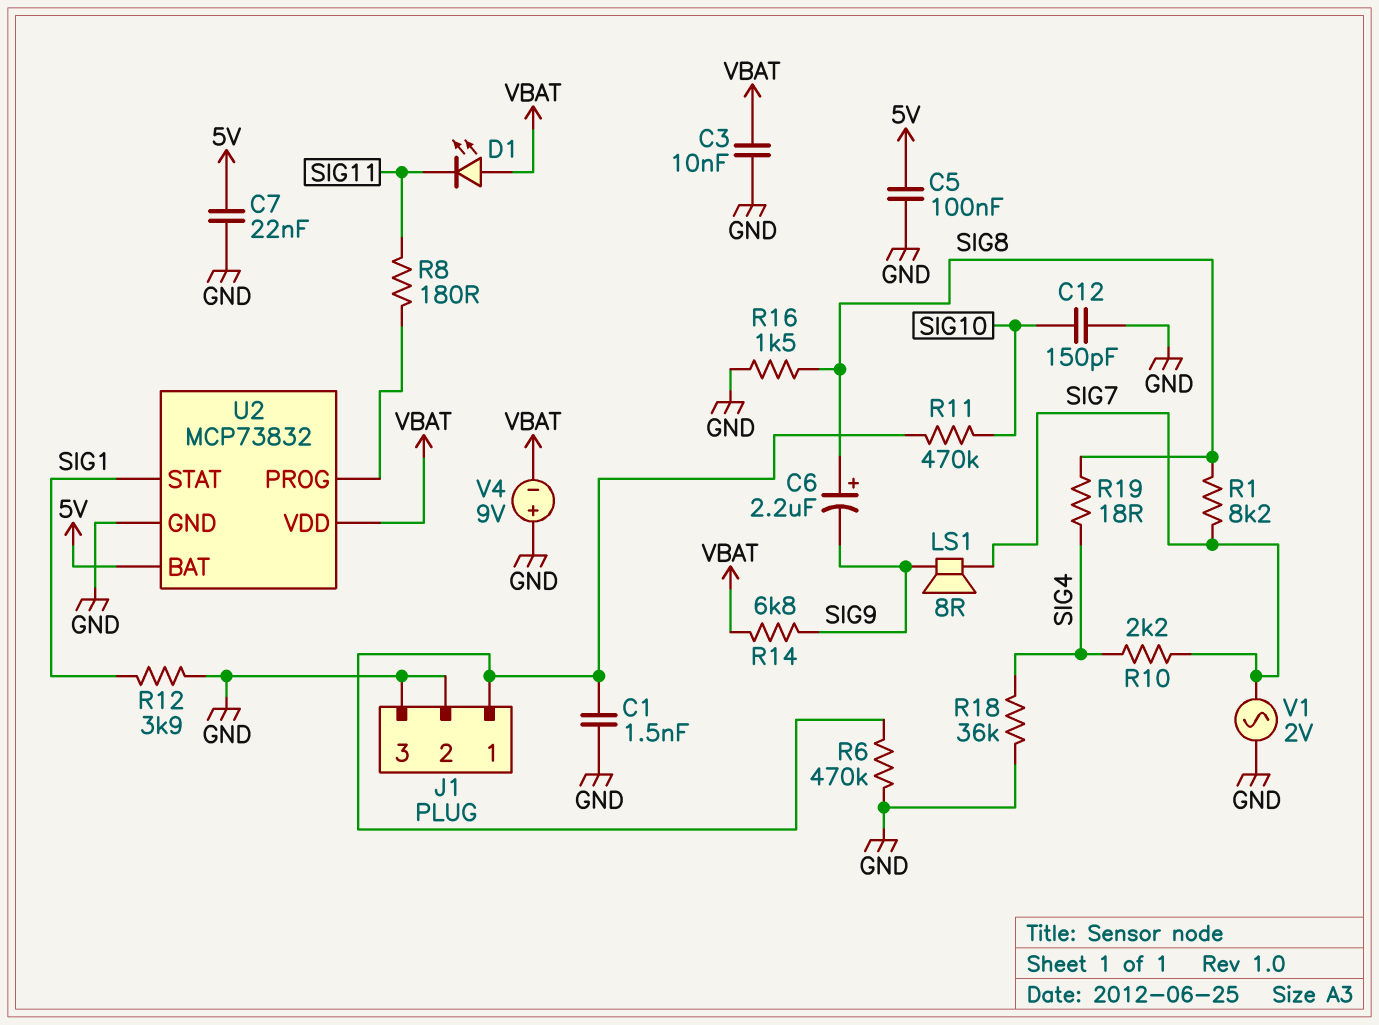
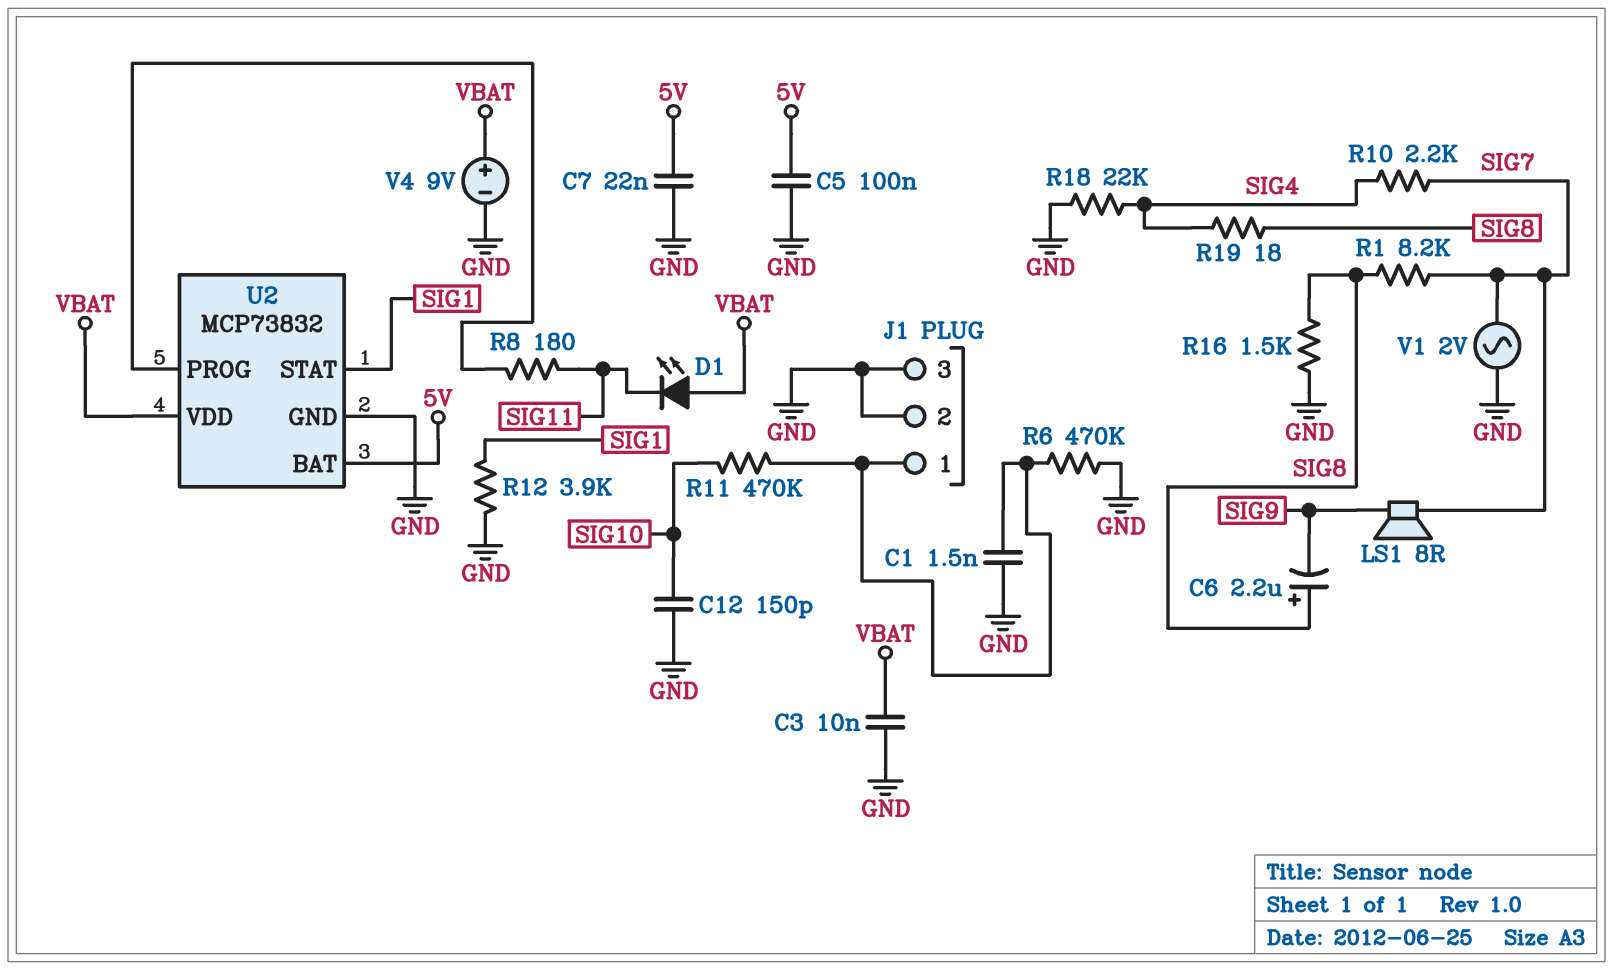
R14: 6.8k (SIG9, VBAT) -> none
R18: 36k (GND, SIG4) -> 22k (GND, SIG4)
V4: 9V (plus GND, minus VBAT) -> 9V (plus VBAT, minus GND)

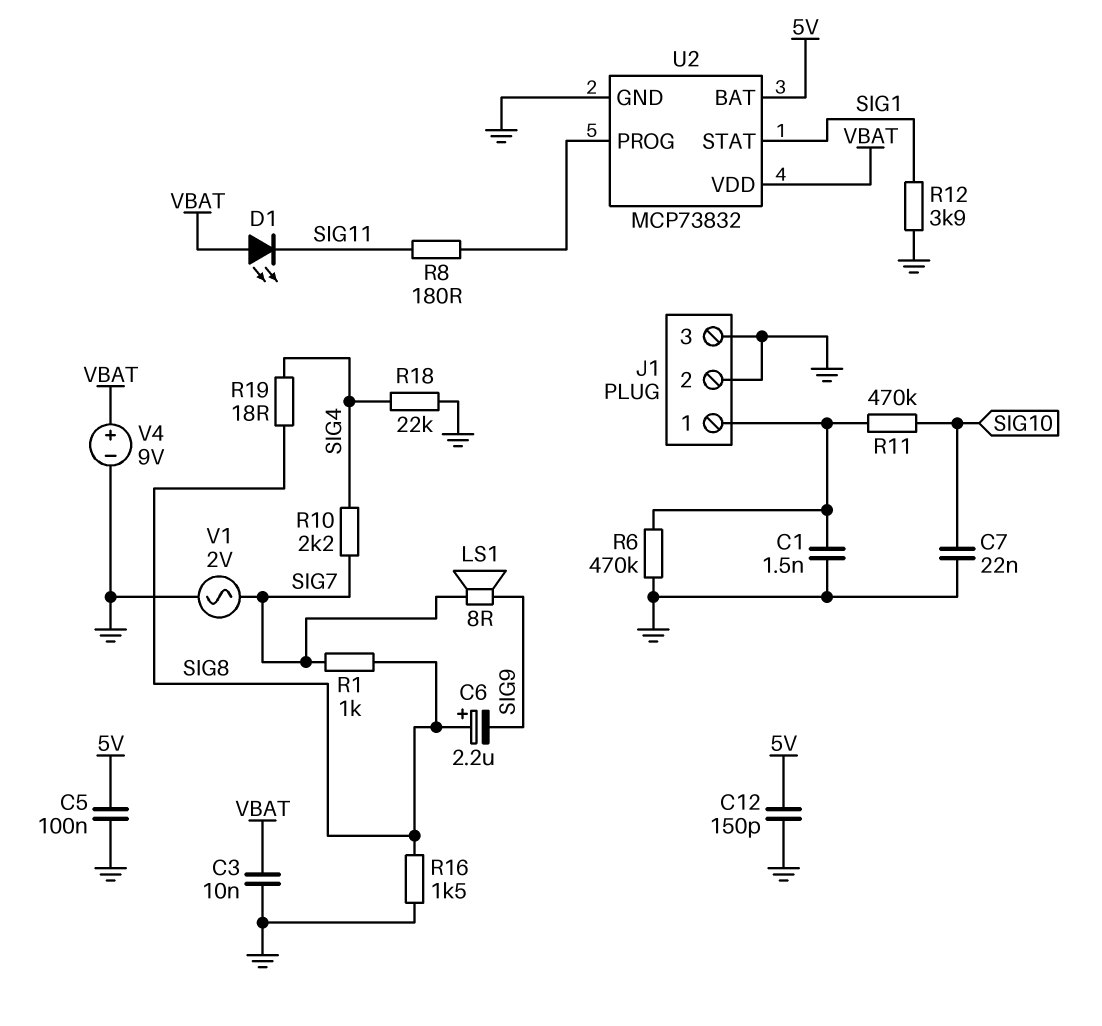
C7: 22nF (5V, GND) -> 22nF (GND, SIG10)
C12: 150pF (GND, SIG10) -> 150pF (5V, GND)
R1: 8.2k (SIG7, SIG8) -> 1k (SIG7, SIG8)

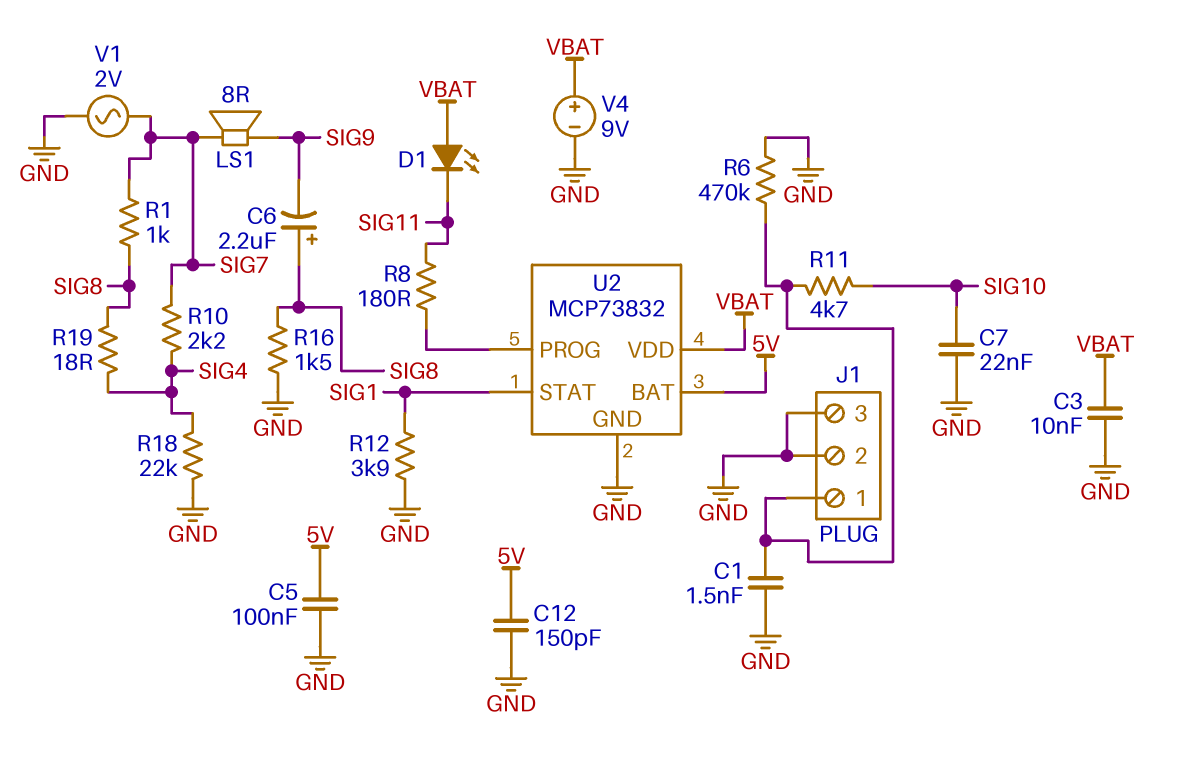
R11: 470k (J1/1, SIG10) -> 4.7k (J1/1, SIG10)

